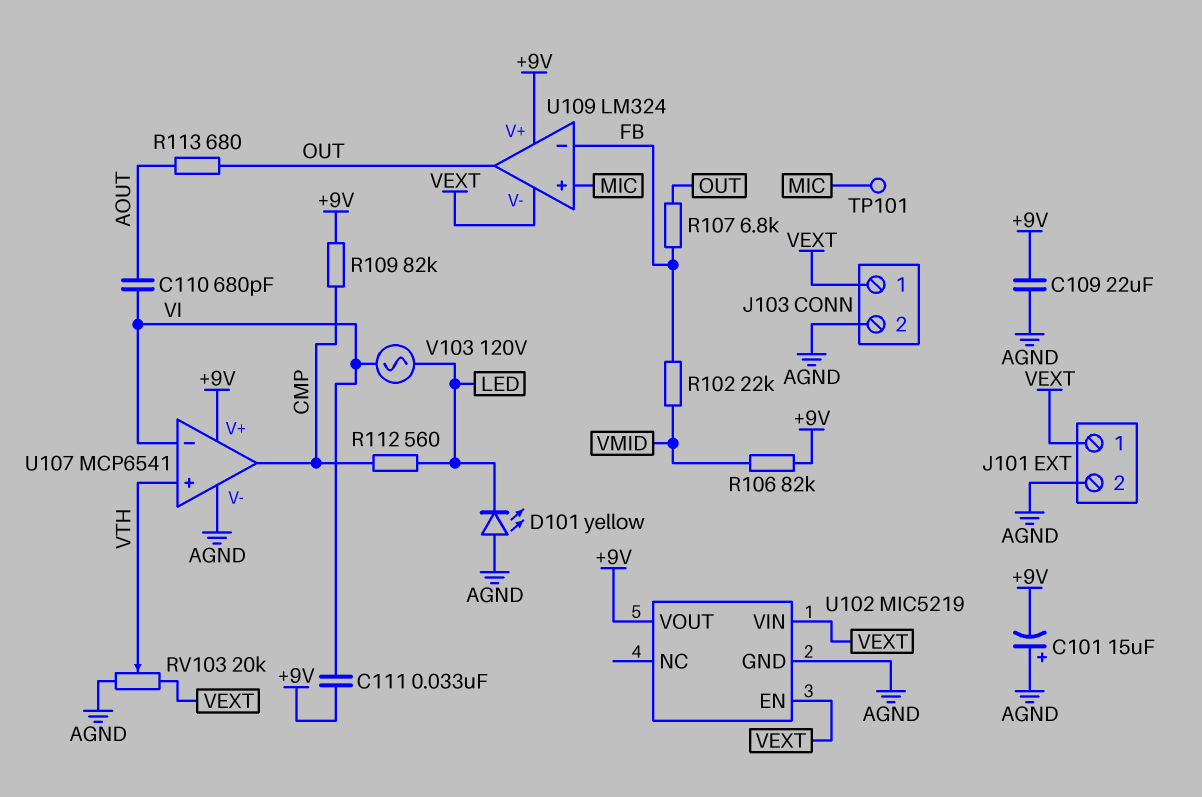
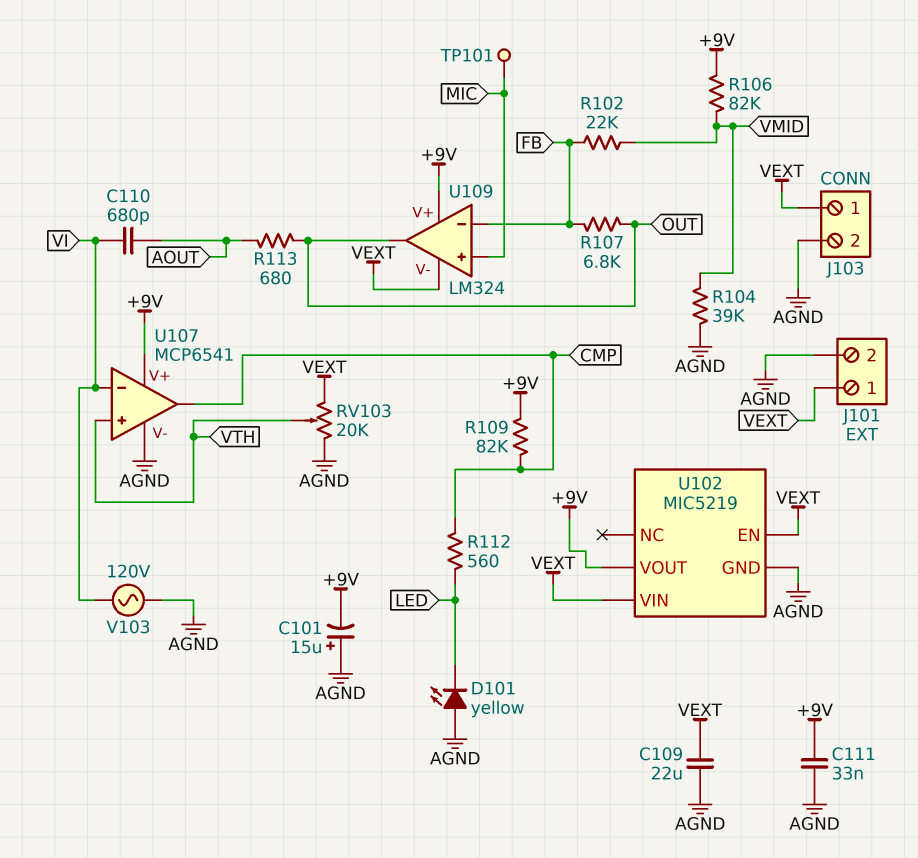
C109: 22uF (+9V, AGND) -> 22uF (AGND, VEXT)
C111: 33nF (+9V, VI) -> 33nF (+9V, AGND)
R104: none -> 39k (AGND, VMID)
V103: AC 120V (LED, VI) -> AC 120V (AGND, VI)

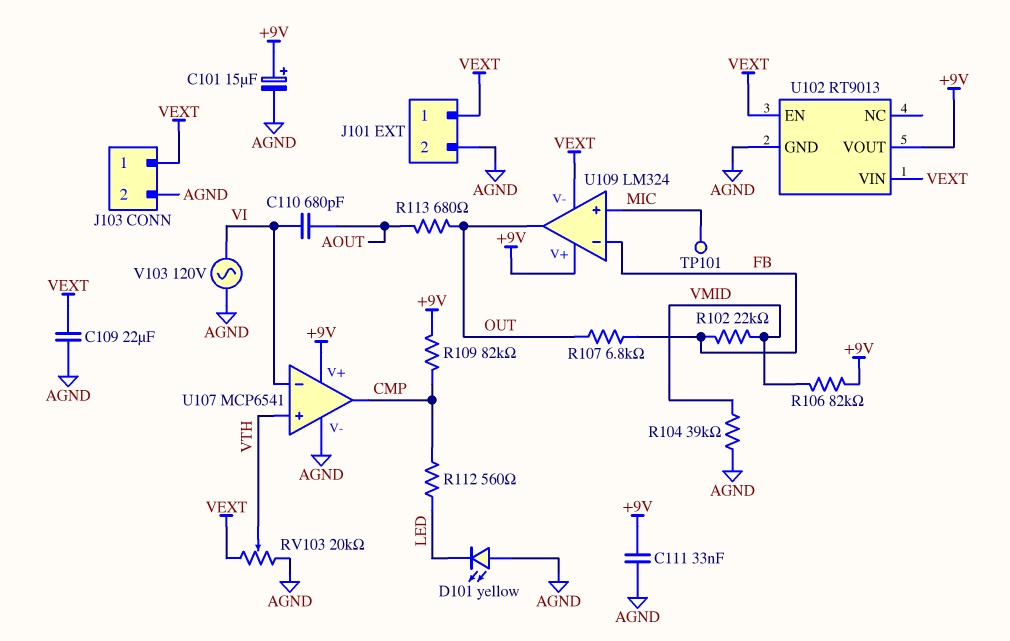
C101: 15uF (plus AGND, minus +9V) -> 15uF (plus +9V, minus AGND)
U102: MIC5219 -> RT9013

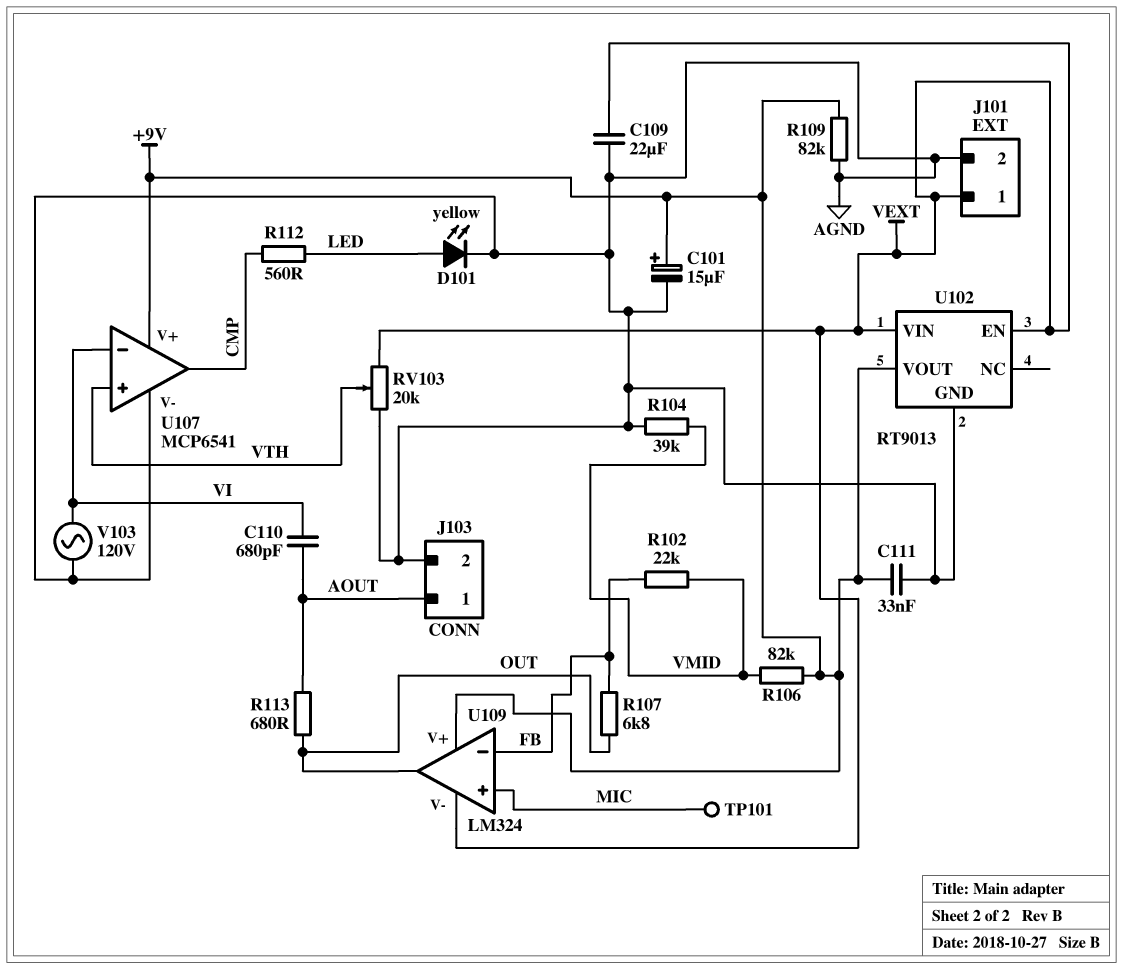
D101: LED yellow (A AGND, K LED) -> LED yellow (A LED, K AGND)
J103 pin 1: VEXT -> AOUT
R109: 82k (+9V, CMP) -> 82k (+9V, AGND)

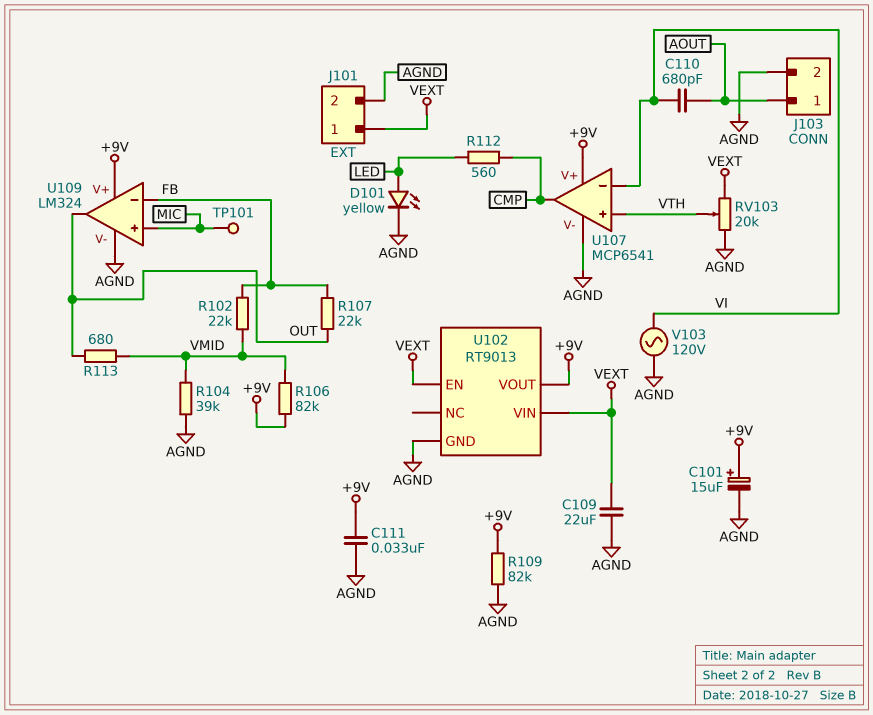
R107: 6.8k (FB, OUT) -> 22k (FB, OUT)
R113: 680 (AOUT, OUT) -> 680 (OUT, VMID)
U109 pin V-: VEXT -> AGND

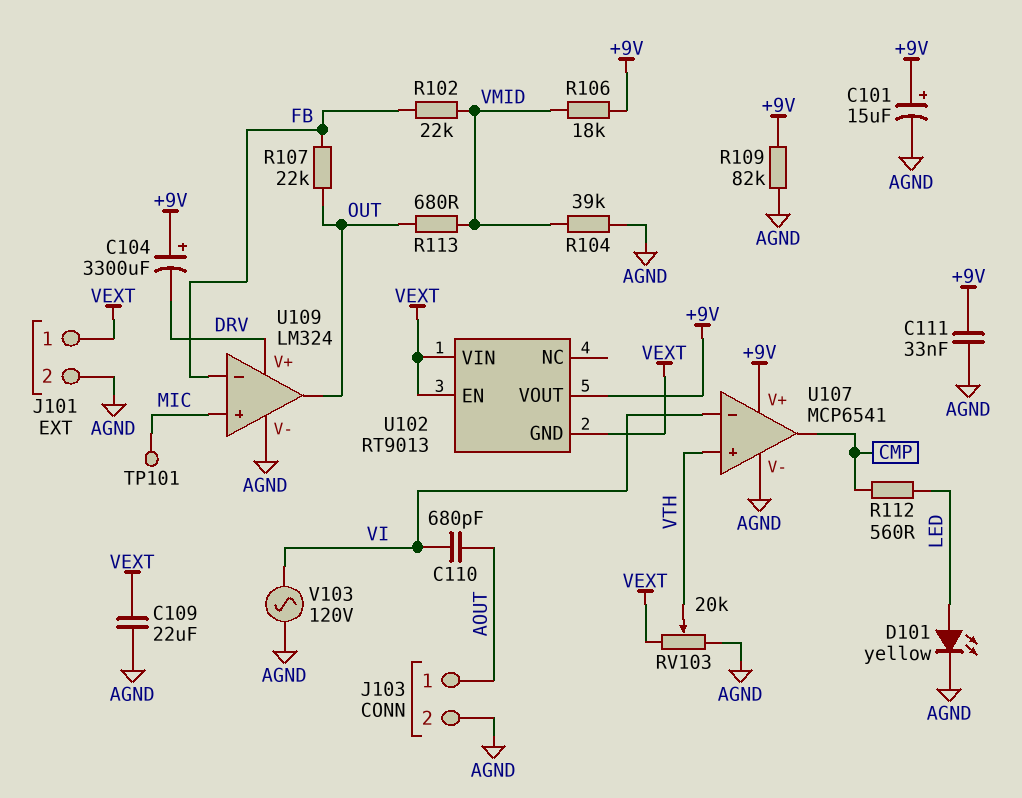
C104: none -> 3300uF (plus +9V, minus DRV)
R106: 82k (+9V, VMID) -> 18k (+9V, VMID)
U102 pin GND: AGND -> VEXT
U109 pin V+: +9V -> DRV

